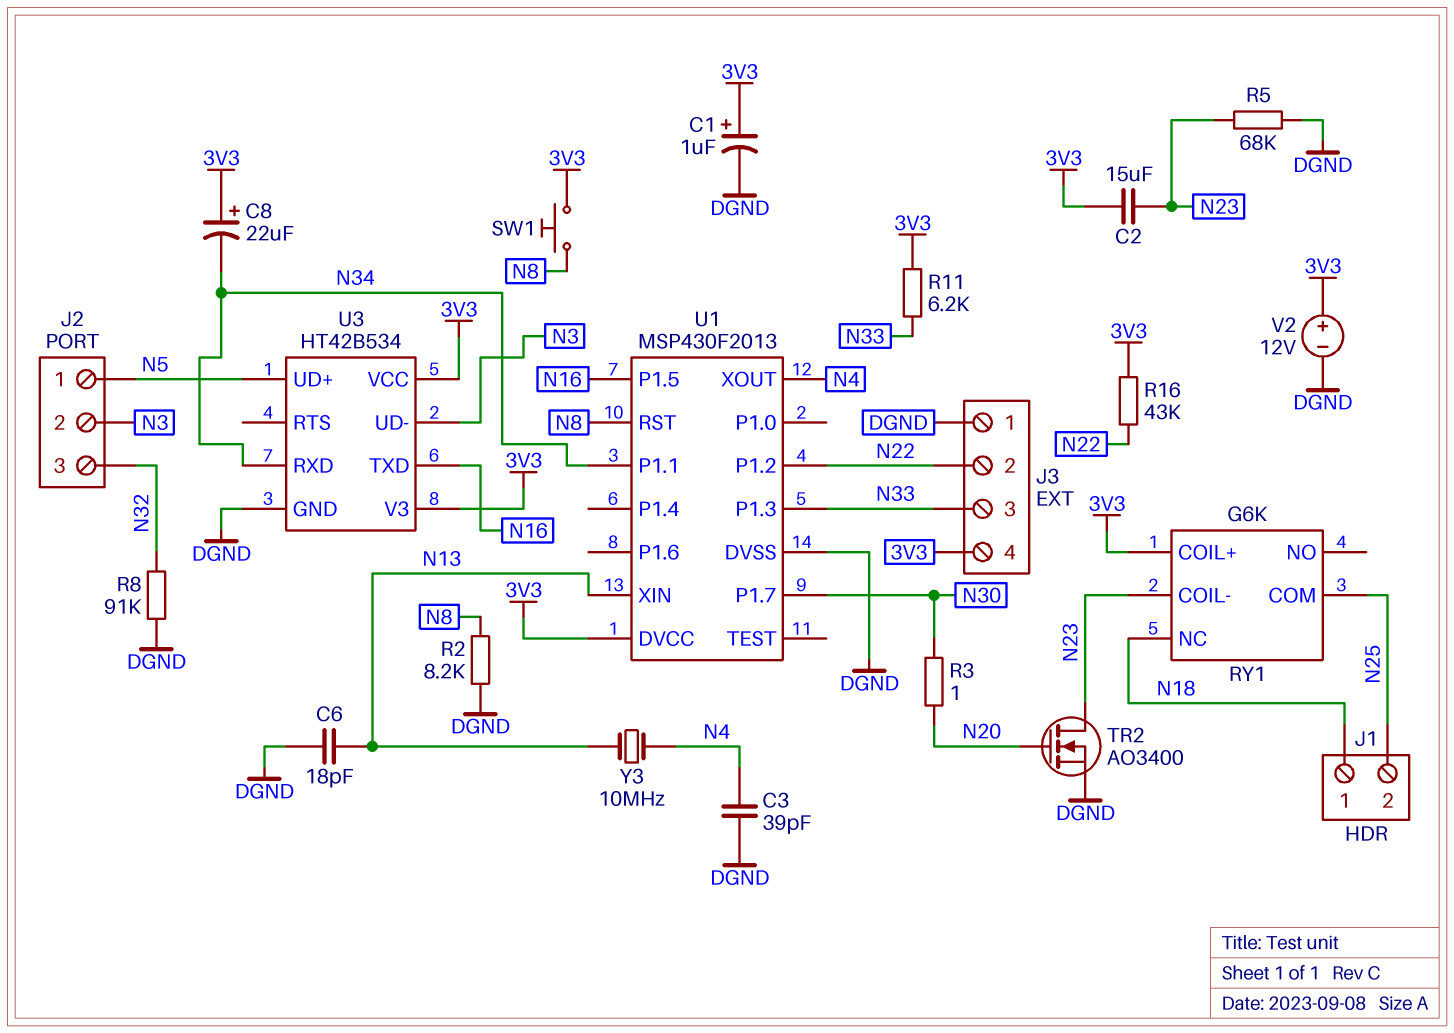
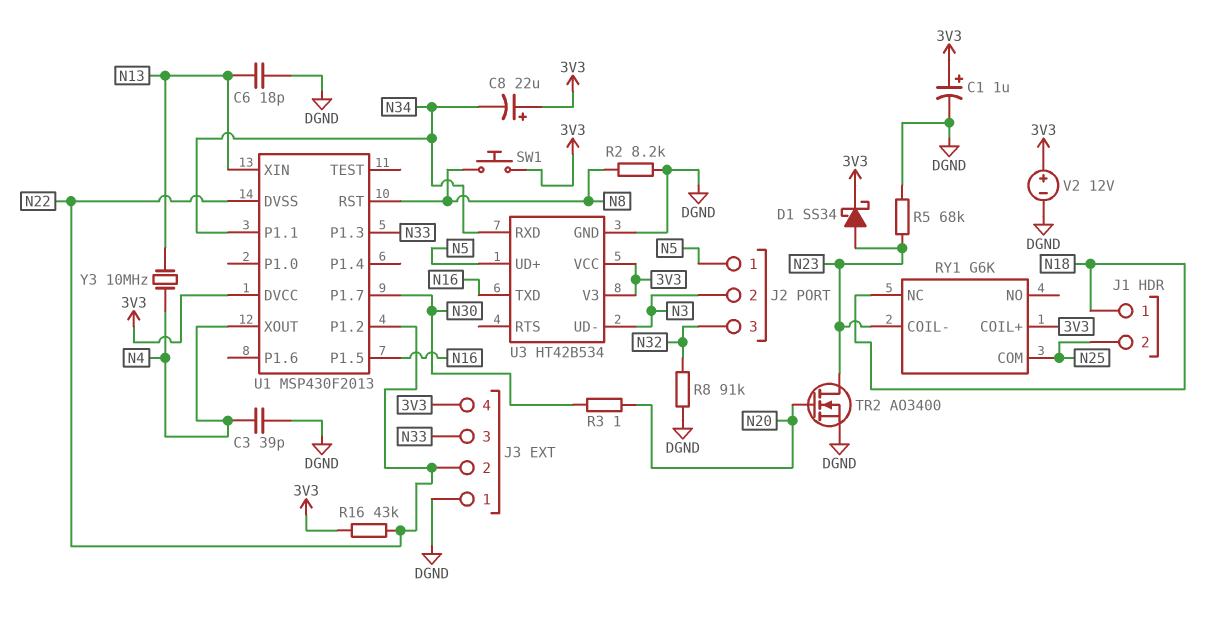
C2: 15uF (3V3, N23) -> none
D1: none -> schottky SS34 (A N23, K 3V3)
R11: 6.2k (3V3, N33) -> none
U1 pin DVSS: DGND -> N22

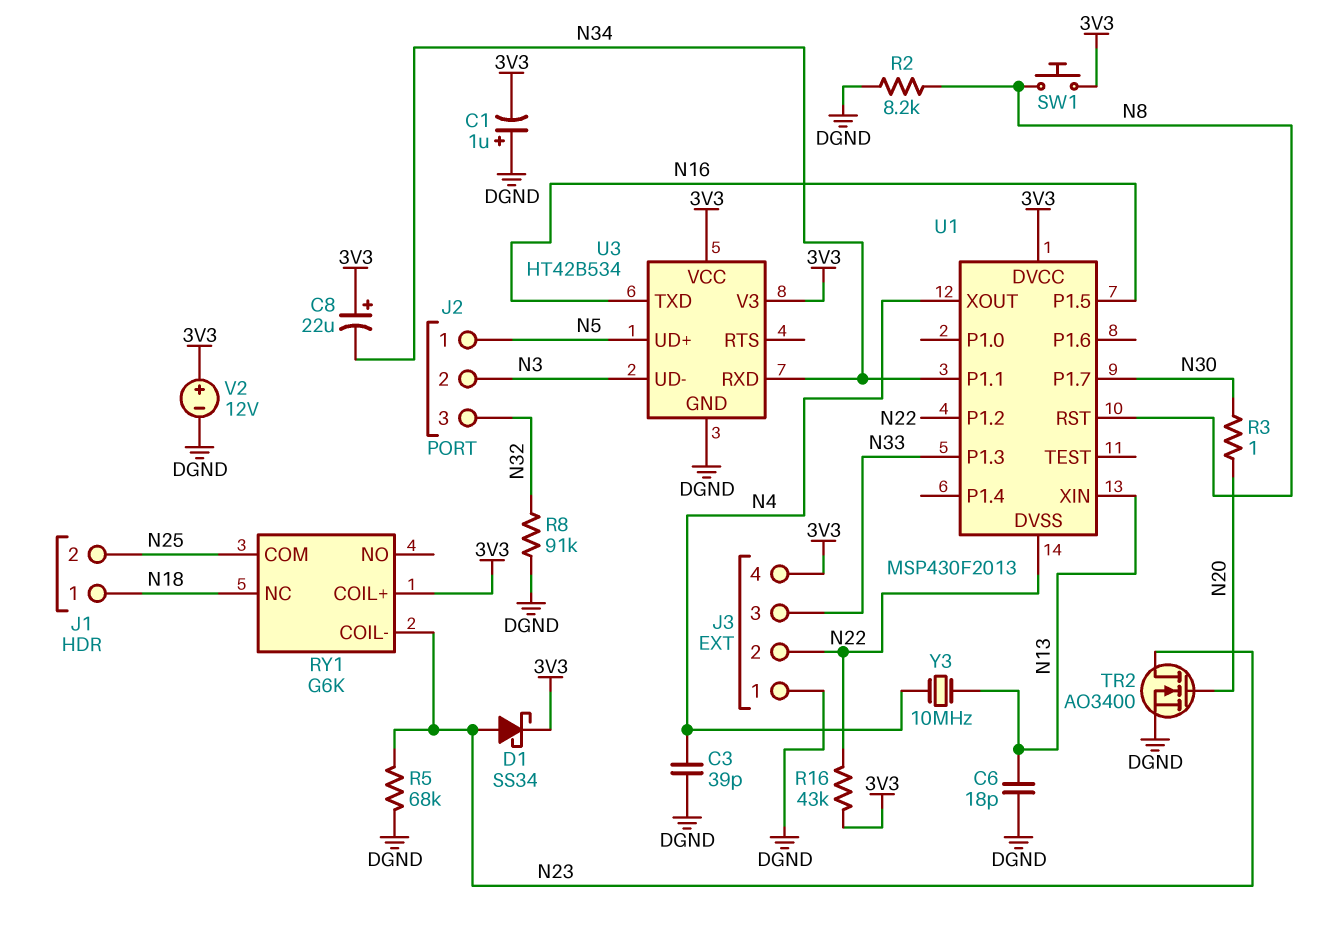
C1: 1uF (plus 3V3, minus DGND) -> 1uF (plus DGND, minus 3V3)

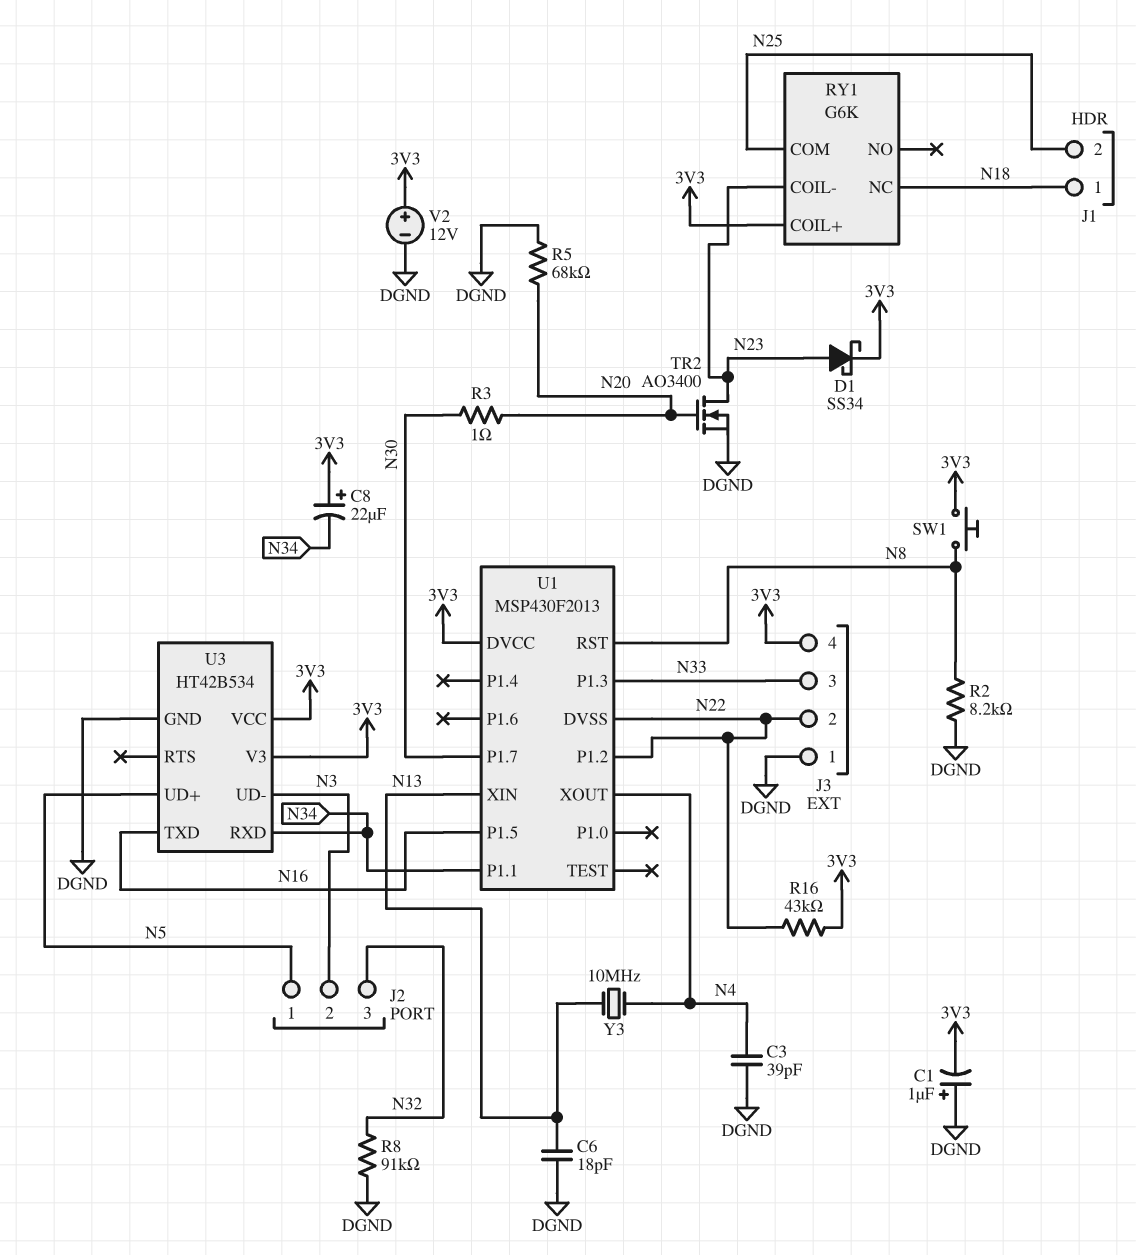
R5: 68k (DGND, N23) -> 68k (DGND, N20)

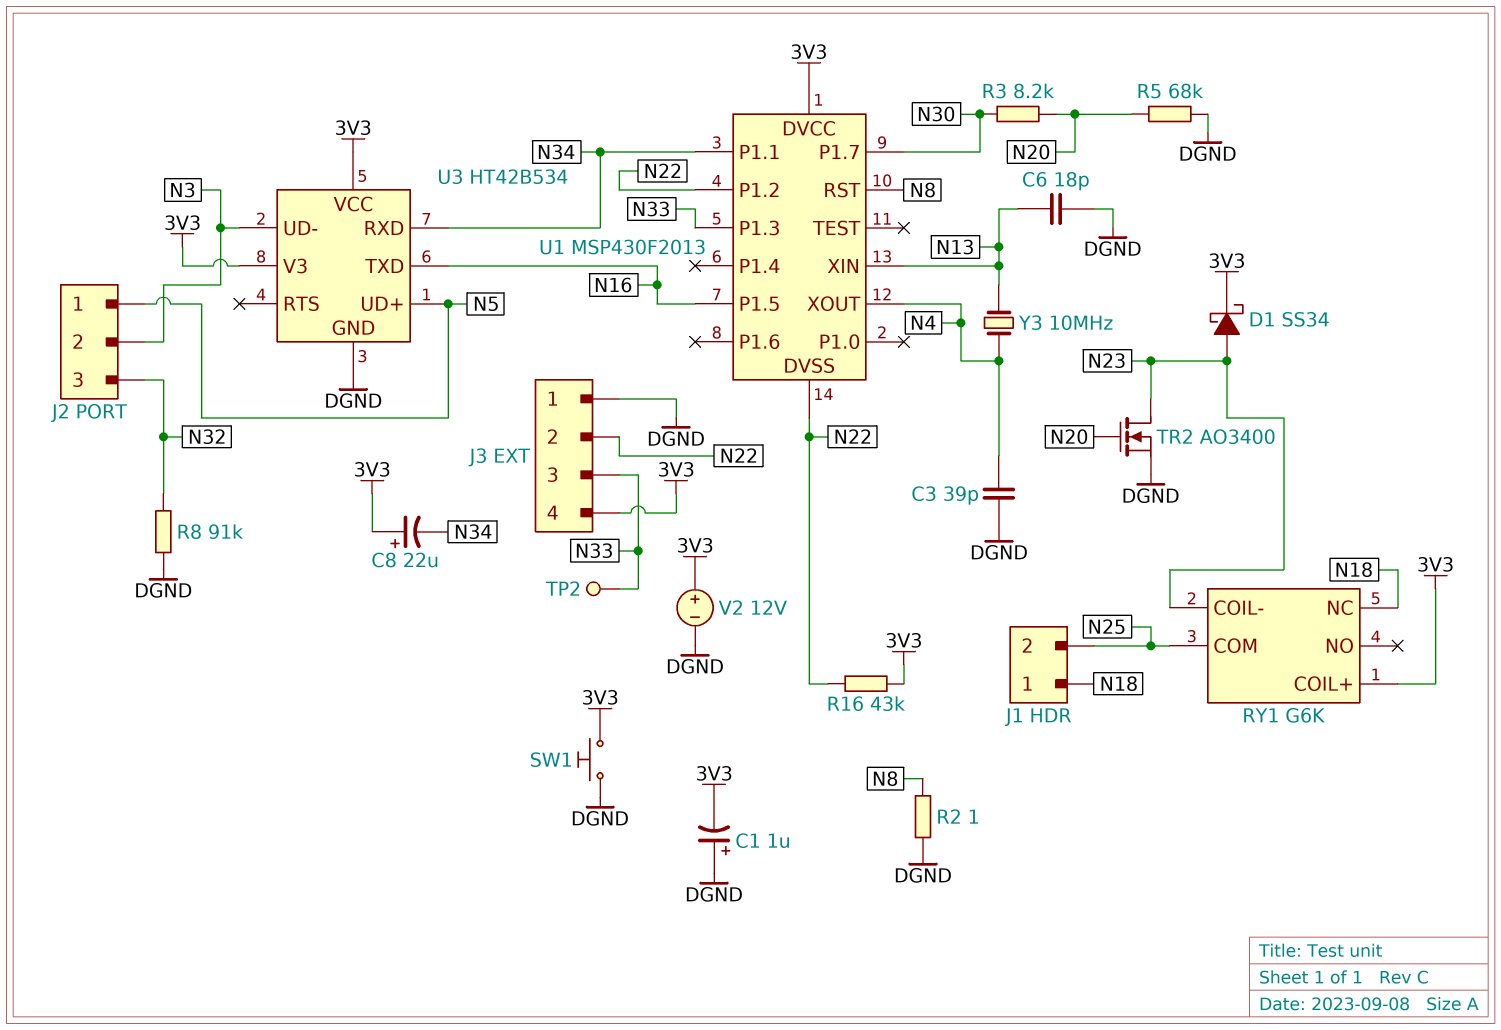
R2: 8.2k (DGND, N8) -> 1 (DGND, N8)
R3: 1 (N20, N30) -> 8.2k (N20, N30)
SW1: button (3V3, N8) -> button (3V3, DGND)
TP2: none -> test point (N33)

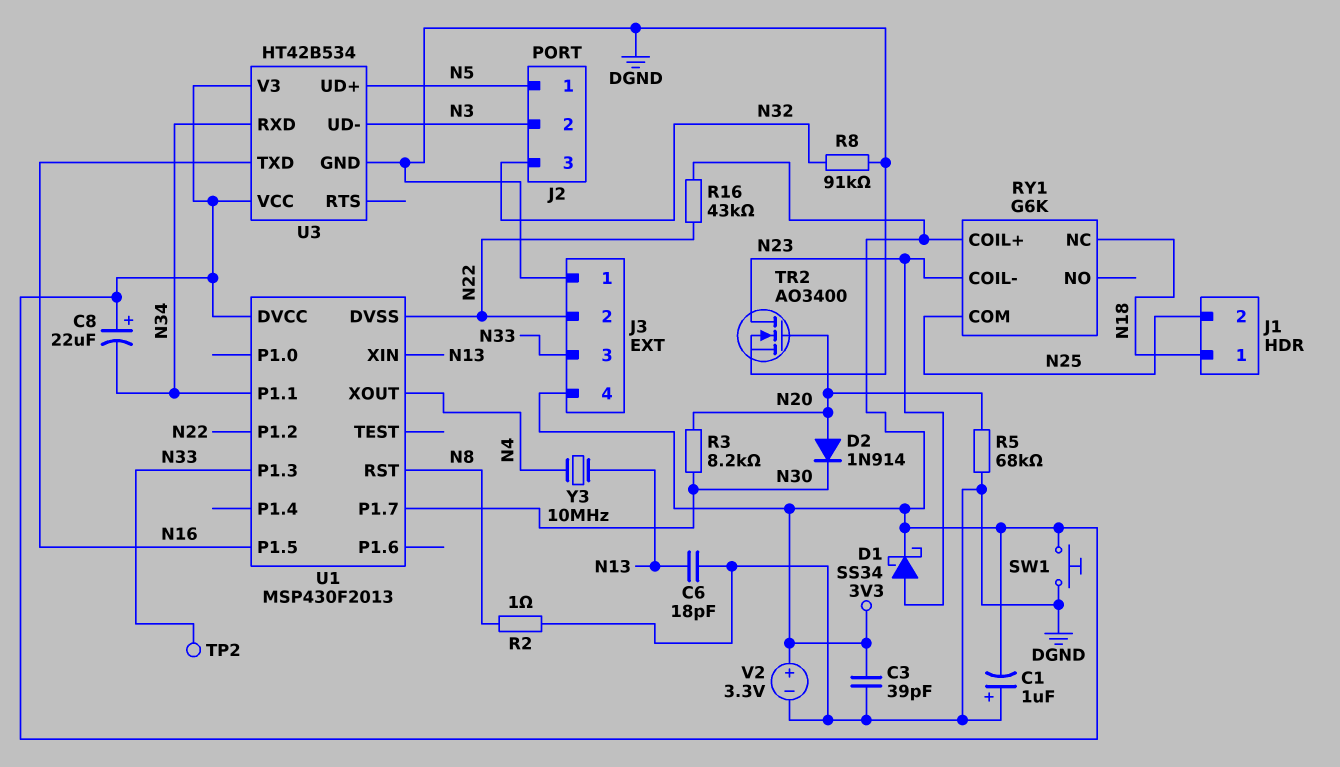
C3: 39pF (DGND, N4) -> 39pF (3V3, DGND)
D2: none -> diode 1N914 (A N20, K N30)
V2: 12V (plus 3V3, minus DGND) -> 3.3V (plus 3V3, minus DGND)

